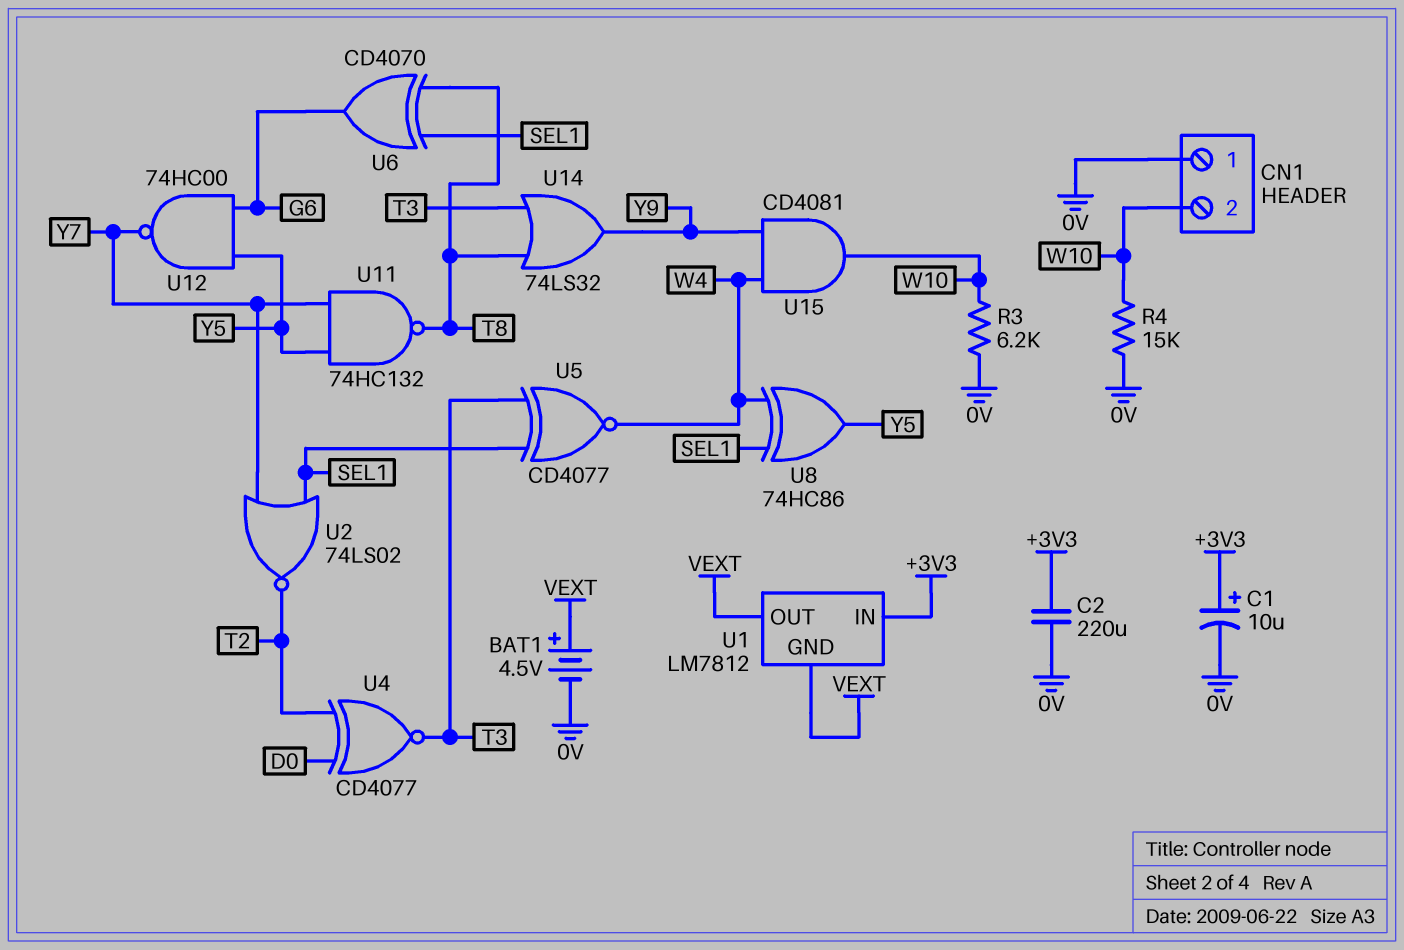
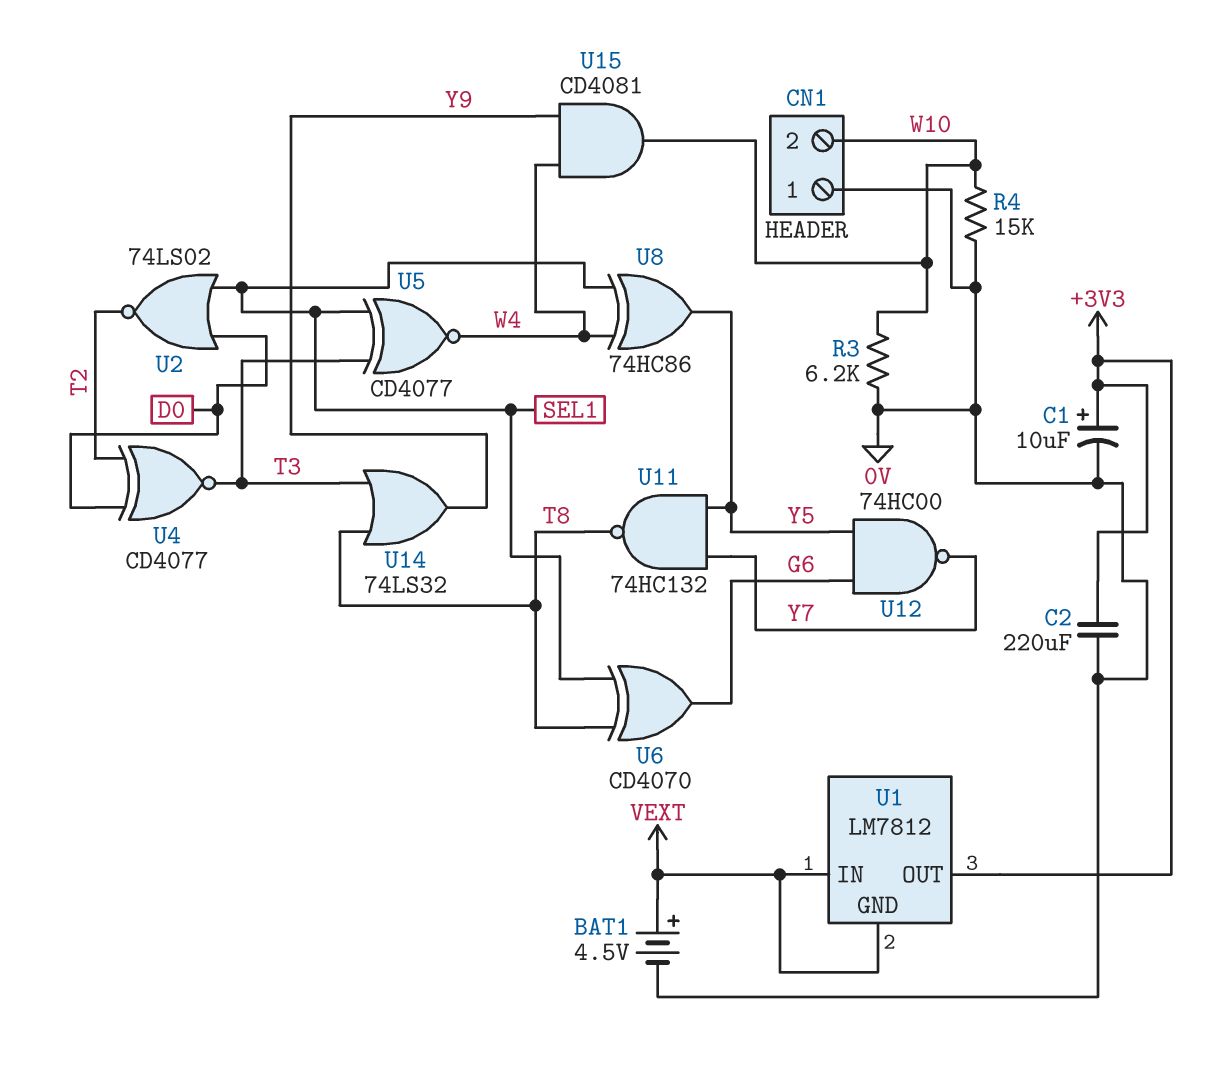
U1 pin IN: +3V3 -> VEXT
U1 pin OUT: VEXT -> +3V3
U2: NOR 74LS02 (in SEL1, in Y7, out T2) -> NOR 74LS02 (in D0, in SEL1, out T2)

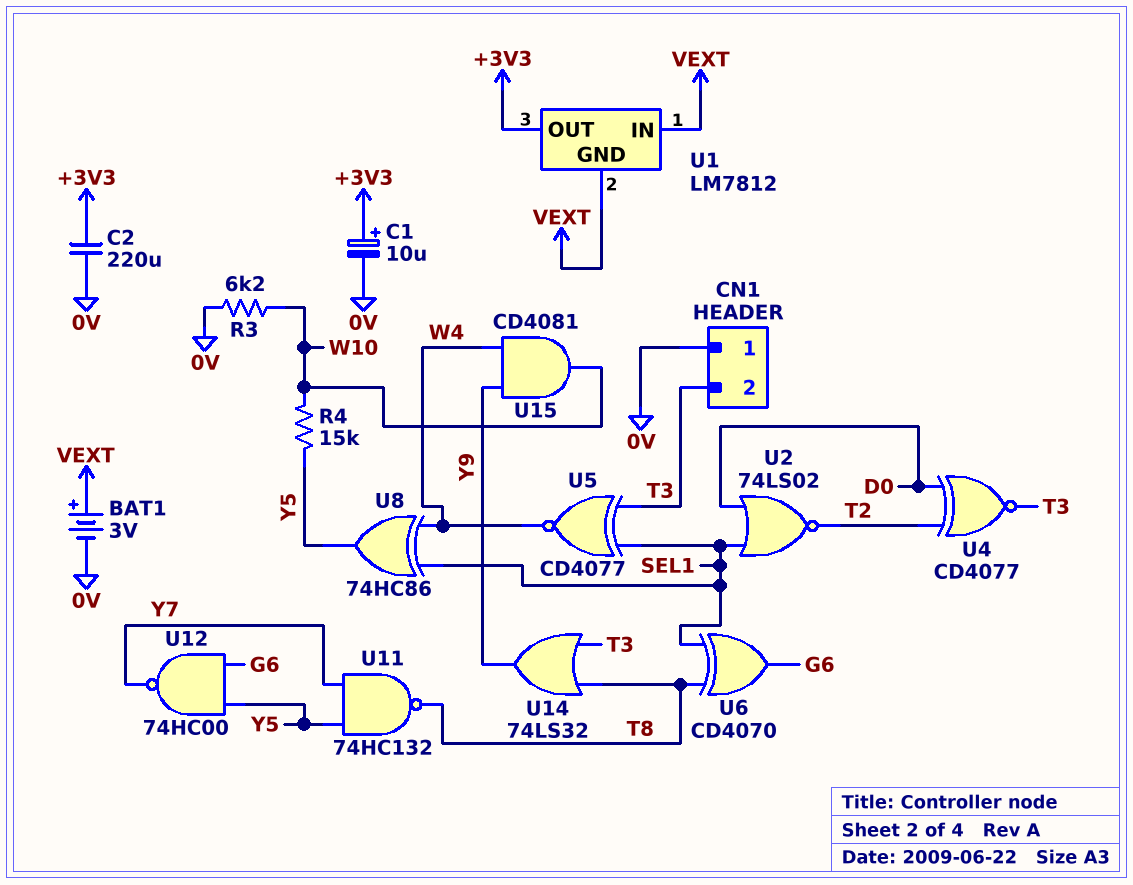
BAT1: 4.5V (plus VEXT, minus 0V) -> 3V (plus VEXT, minus 0V)
CN1 pin 2: W10 -> T3
R4: 15k (0V, W10) -> 15k (W10, Y5)

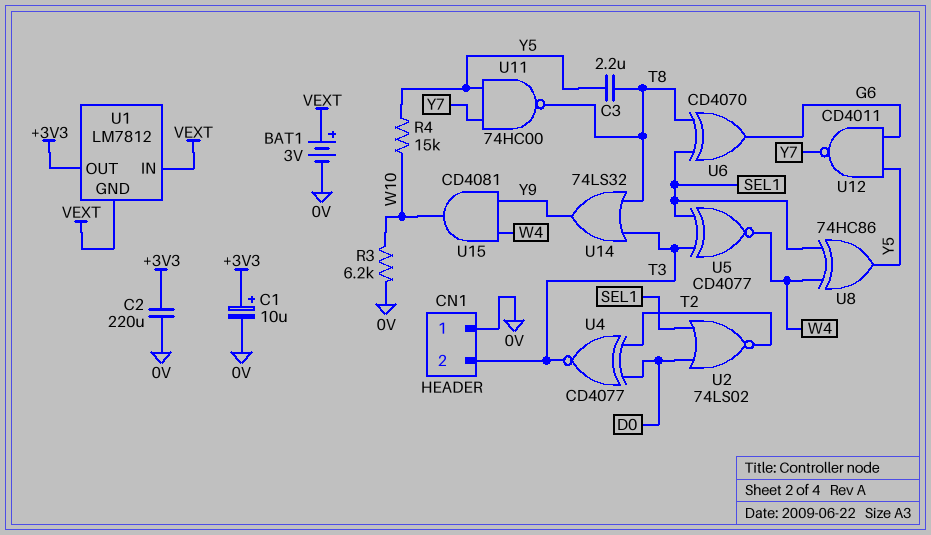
C3: none -> 2.2uF (T8, Y5)
U11: NAND 74HC132 (in Y5, in Y7, out T8) -> NAND 74HC00 (in Y5, in Y7, out T8)
U12: NAND 74HC00 (in G6, in Y5, out Y7) -> NAND CD4011 (in G6, in Y5, out Y7)

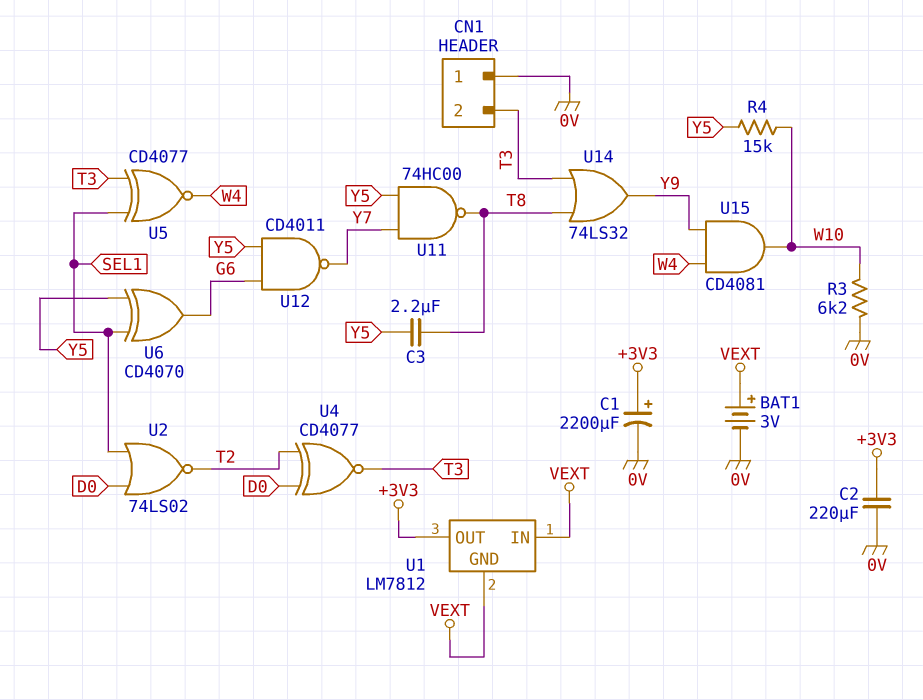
C1: 10uF (plus +3V3, minus 0V) -> 2200uF (plus +3V3, minus 0V)
U6: XOR CD4070 (in SEL1, in T8, out G6) -> XOR CD4070 (in SEL1, in Y5, out G6)
U8: XOR 74HC86 (in SEL1, in W4, out Y5) -> none

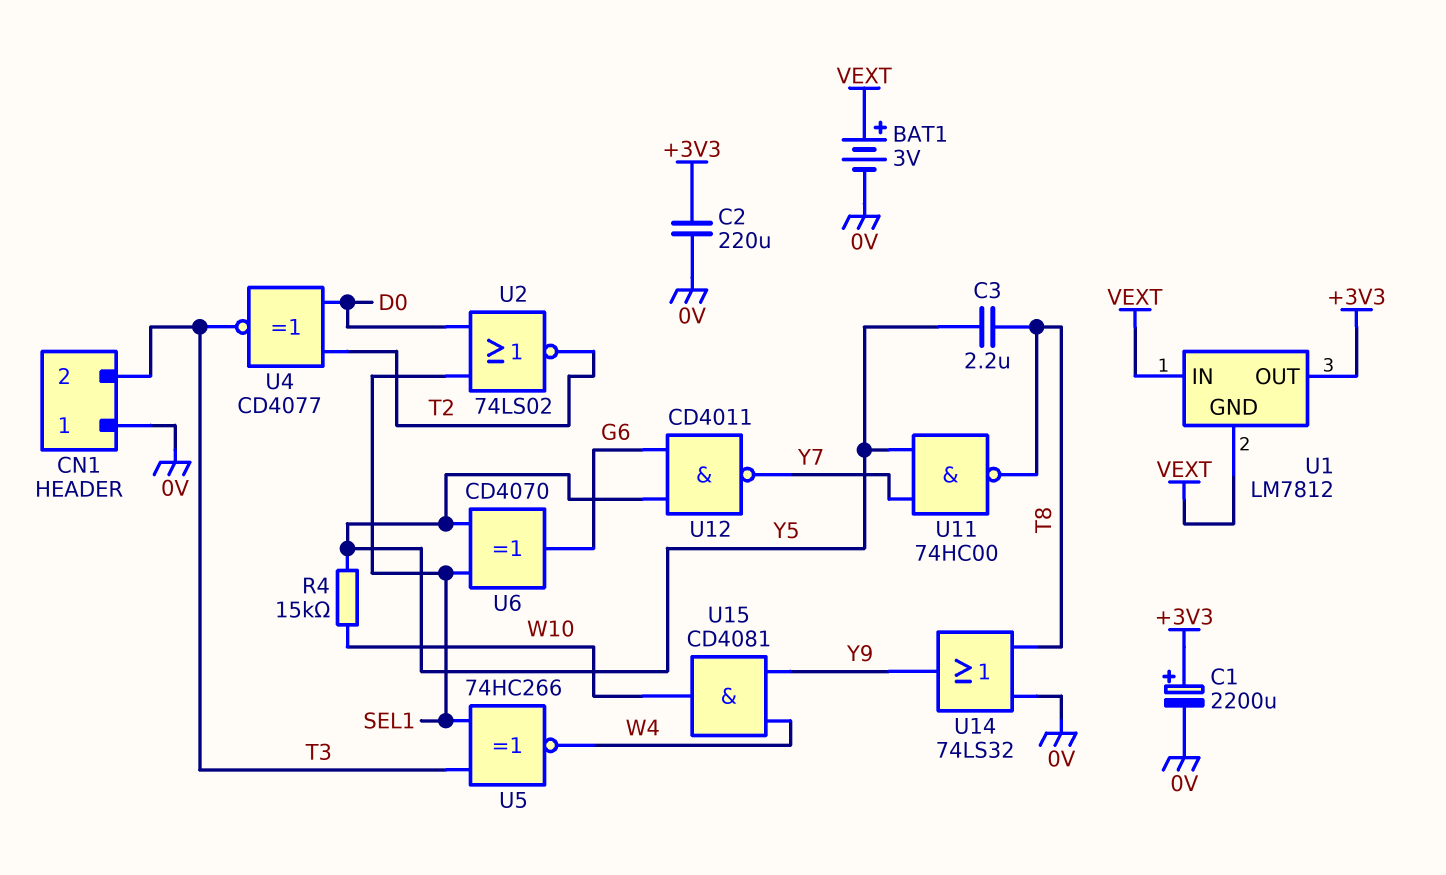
R3: 6.2k (0V, W10) -> none
U5: XNOR CD4077 (in SEL1, in T3, out W4) -> XNOR 74HC266 (in SEL1, in T3, out W4)
U14: OR 74LS32 (in T3, in T8, out Y9) -> OR 74LS32 (in 0V, in T8, out Y9)

